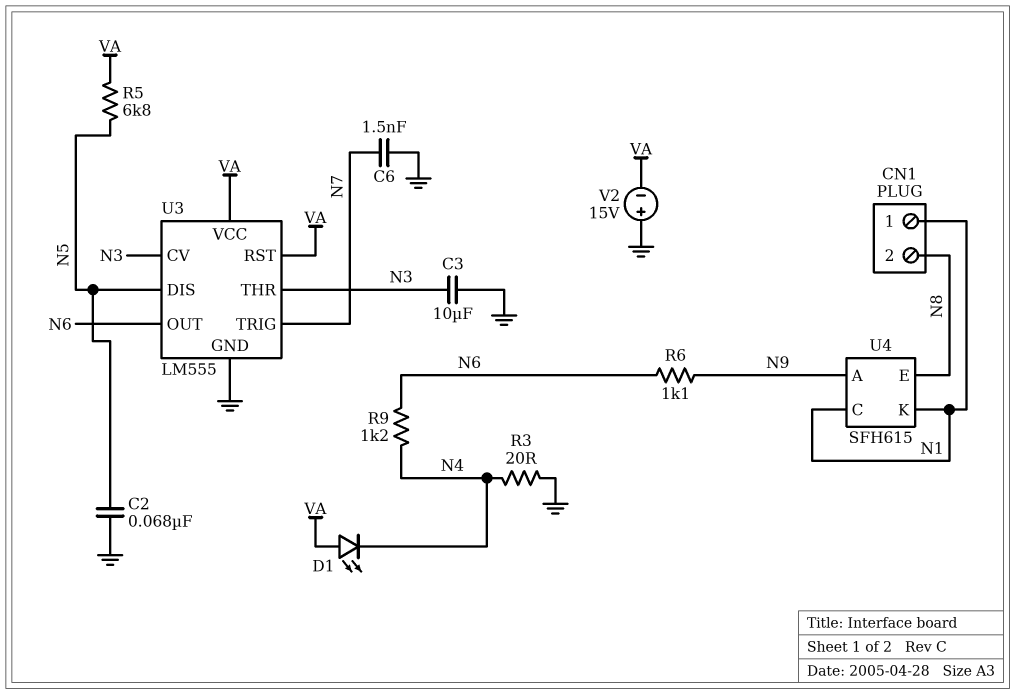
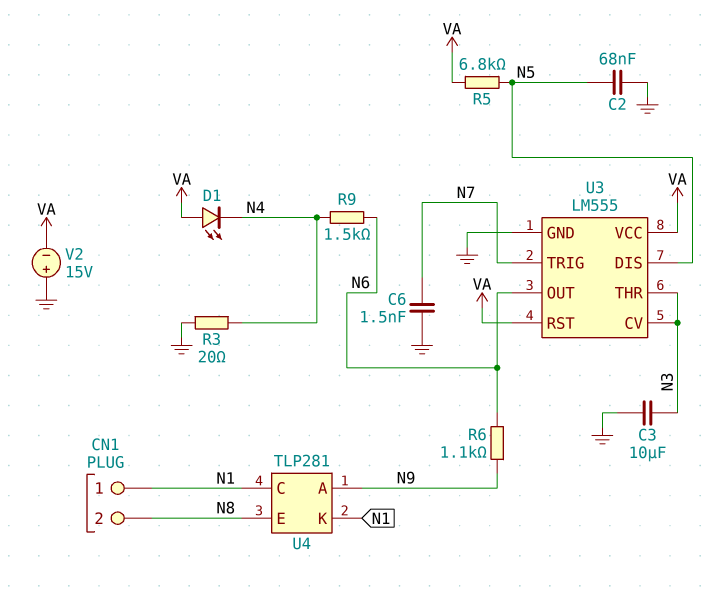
R9: 1.2k (N4, N6) -> 1.5k (N4, N6)
U4: SFH615 -> TLP281

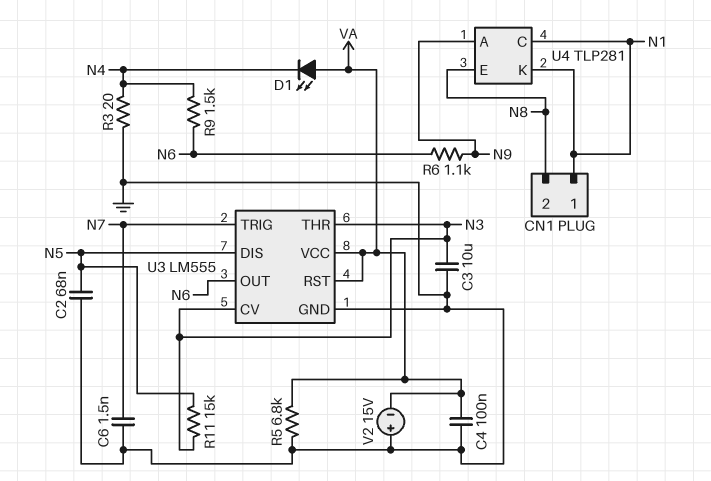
C4: none -> 100nF (GND, VA)
R5: 6.8k (N5, VA) -> 6.8k (GND, VA)
R11: none -> 15k (N3, N5)

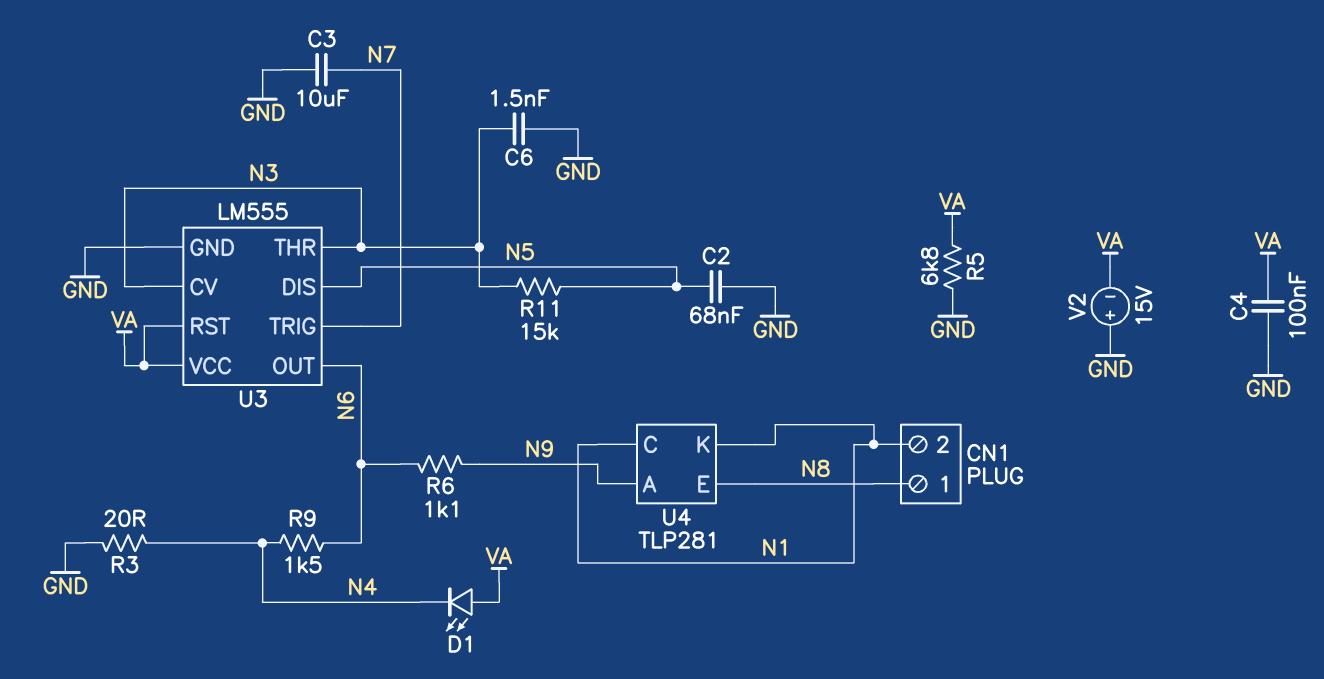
C3: 10uF (GND, N3) -> 10uF (GND, N7)
C6: 1.5nF (GND, N7) -> 1.5nF (GND, N3)
CN1 pin 1: N1 -> N8
CN1 pin 2: N8 -> N1

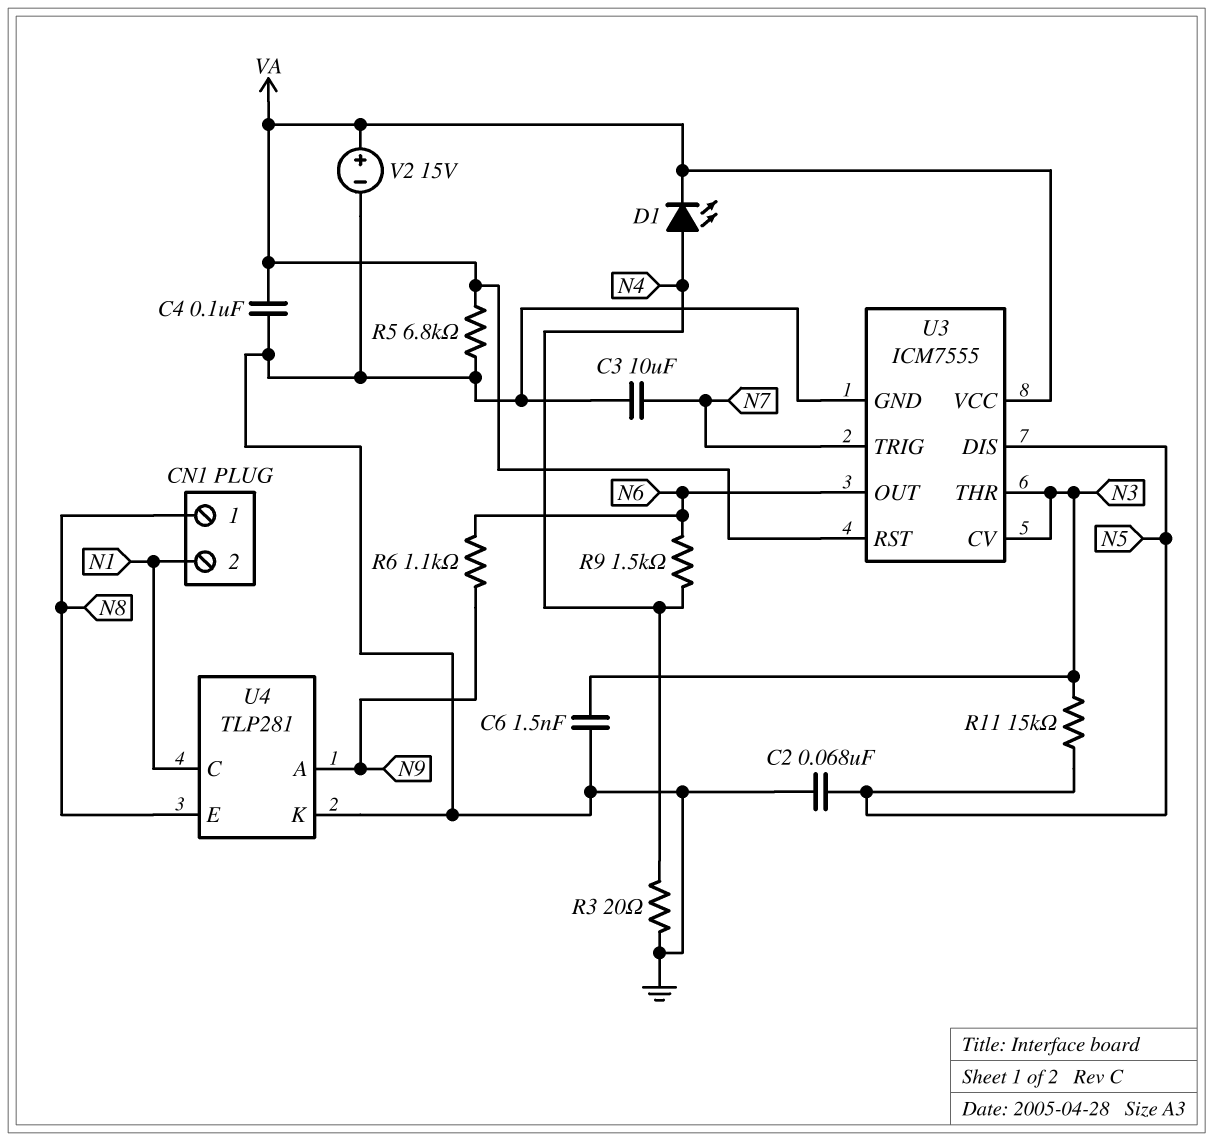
D1: LED (A VA, K N4) -> LED (A N4, K VA)
U3: LM555 -> ICM7555
U4 pin K: N1 -> GND
V2: 15V (plus GND, minus VA) -> 15V (plus VA, minus GND)

